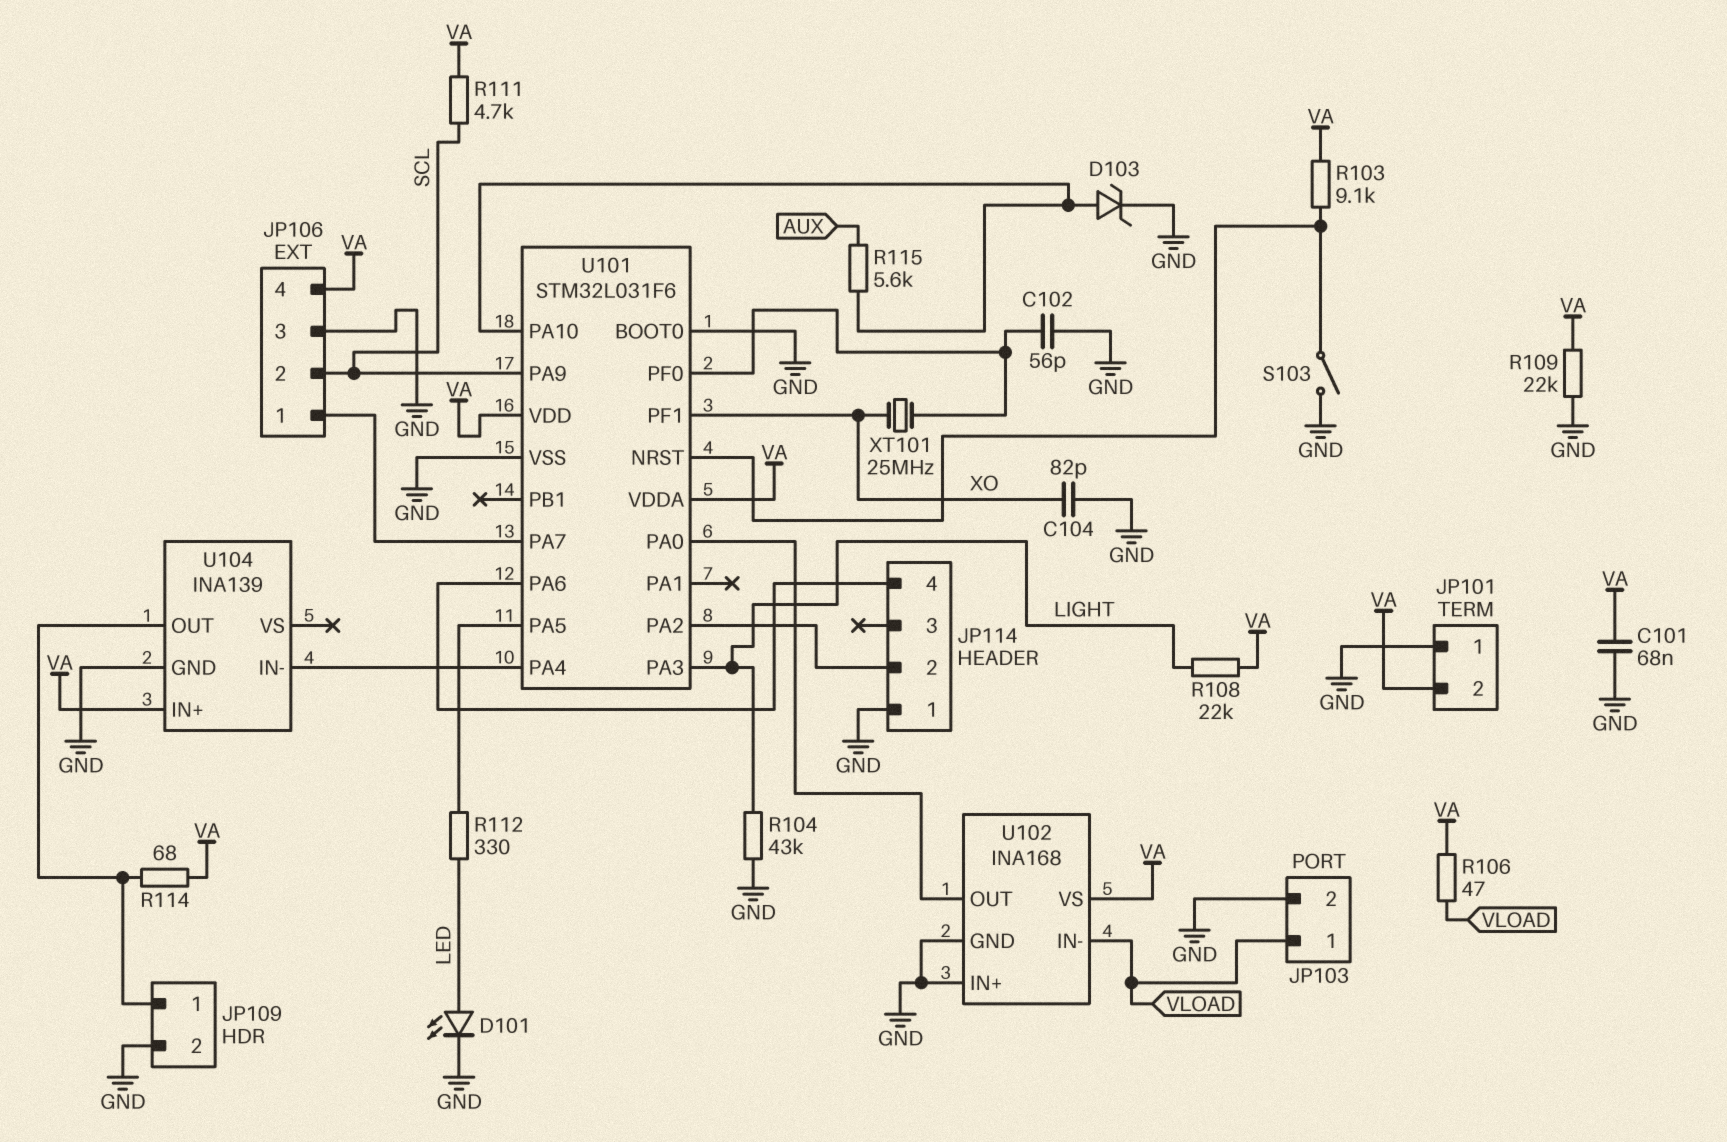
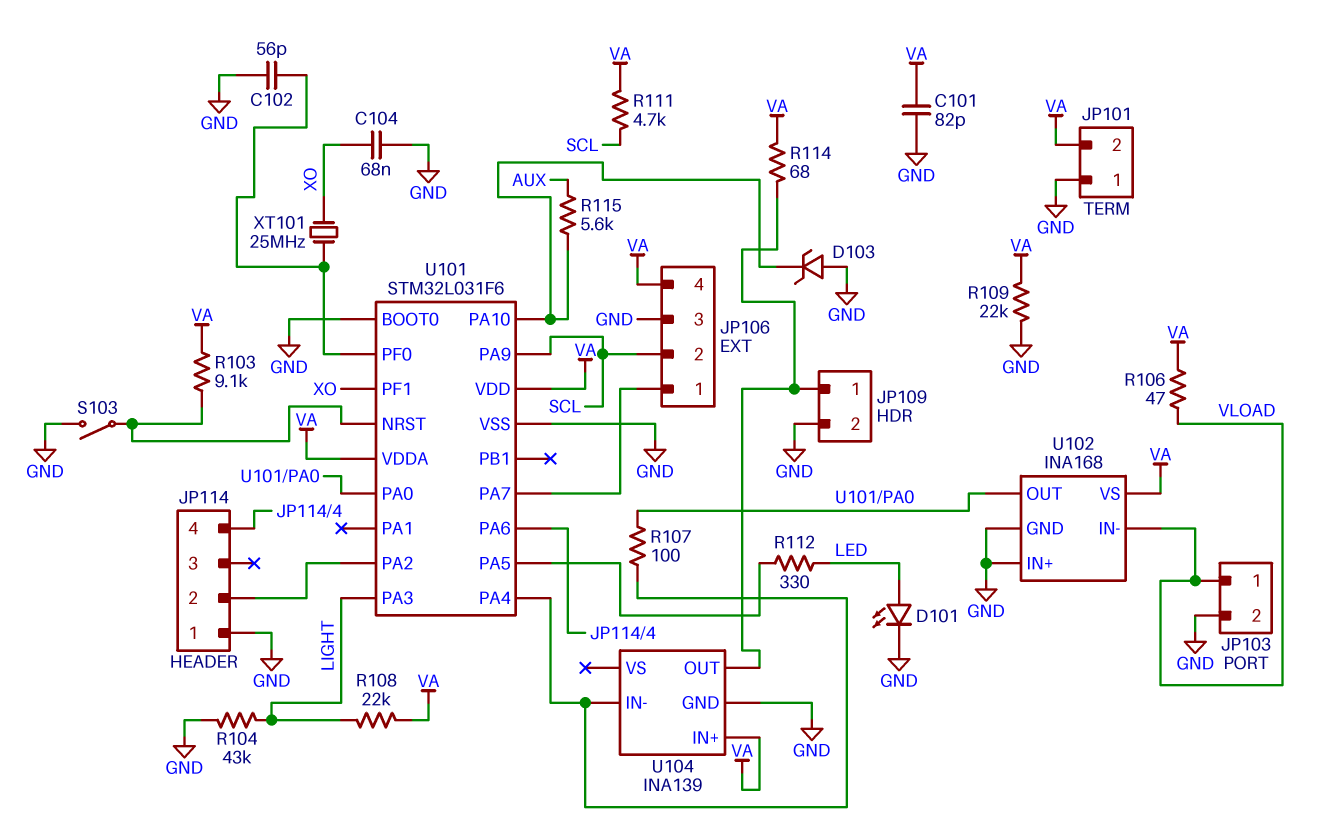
C101: 68nF (GND, VA) -> 82pF (GND, VA)
C104: 82pF (GND, XO) -> 68nF (GND, XO)
D103: zener (A U101/PA10, K GND) -> zener (A GND, K U101/PA10)
R107: none -> 100 (U101/PA0, U101/PA4)

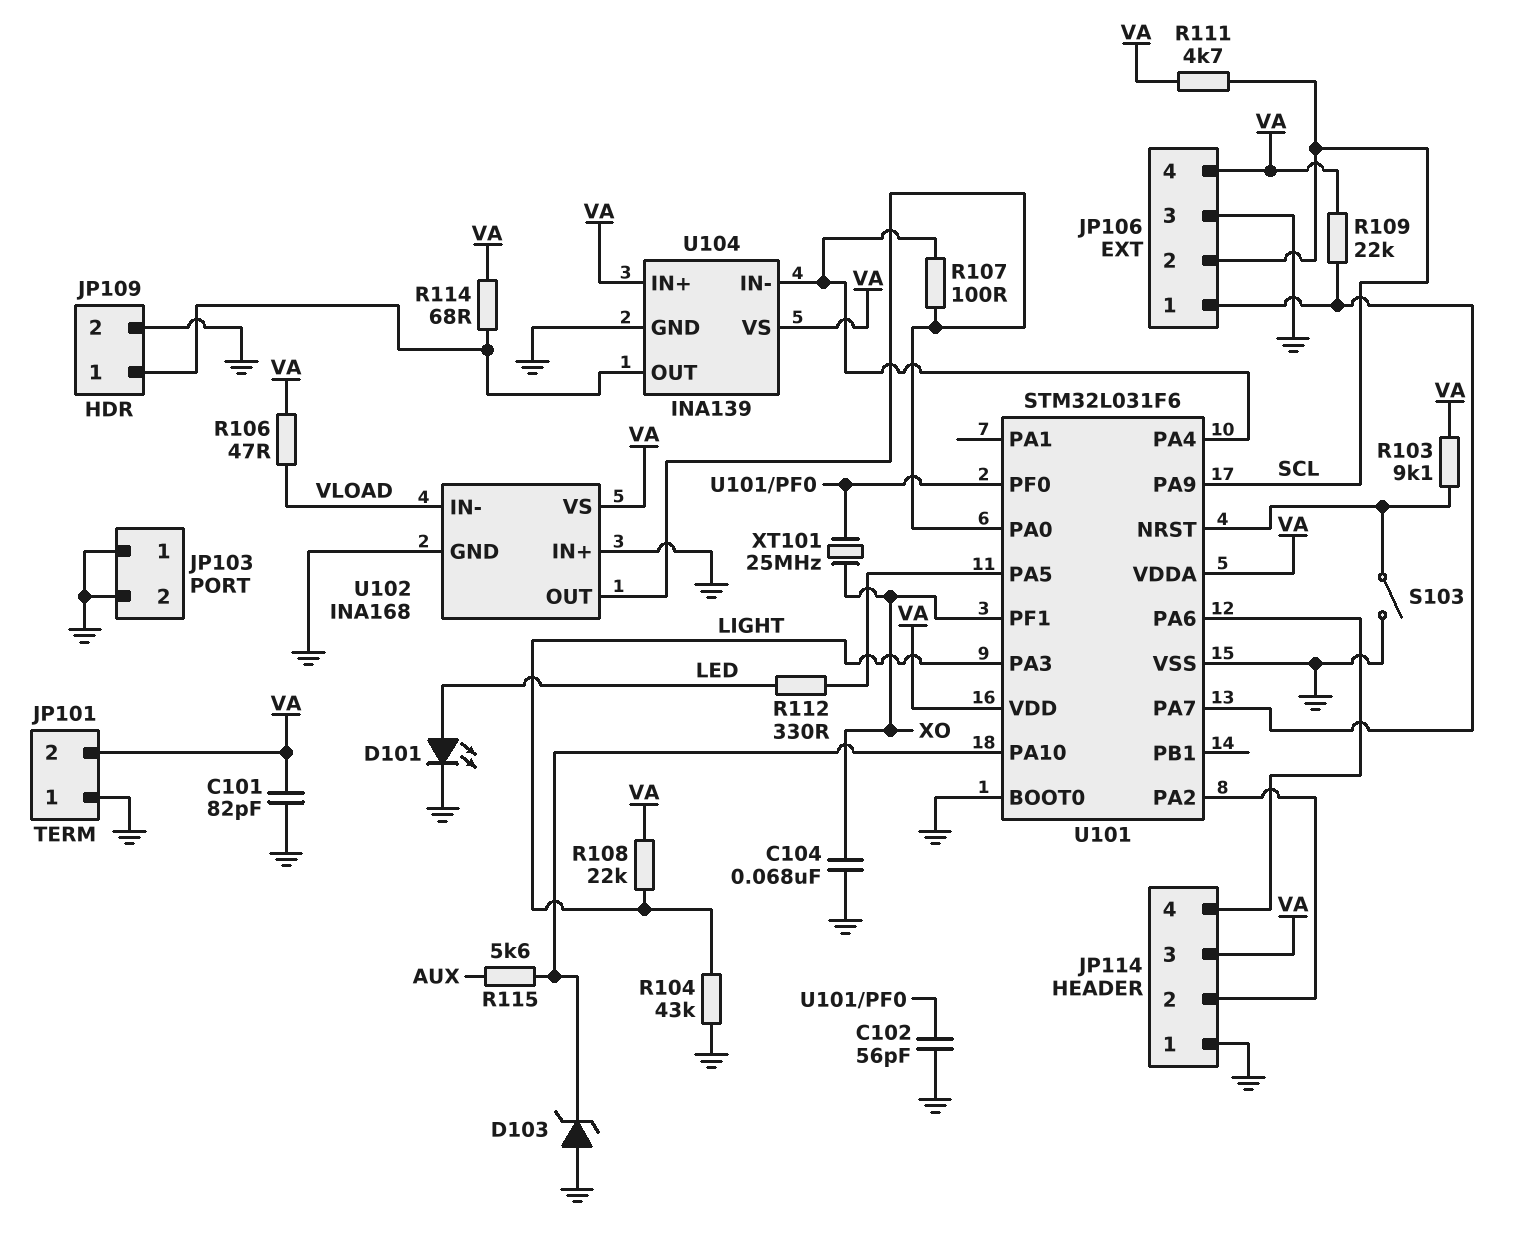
JP103 pin 1: VLOAD -> GND
JP114 pin 3: none -> VA
R109: 22k (GND, VA) -> 22k (JP106/1, VA)
U104 pin VS: none -> VA

